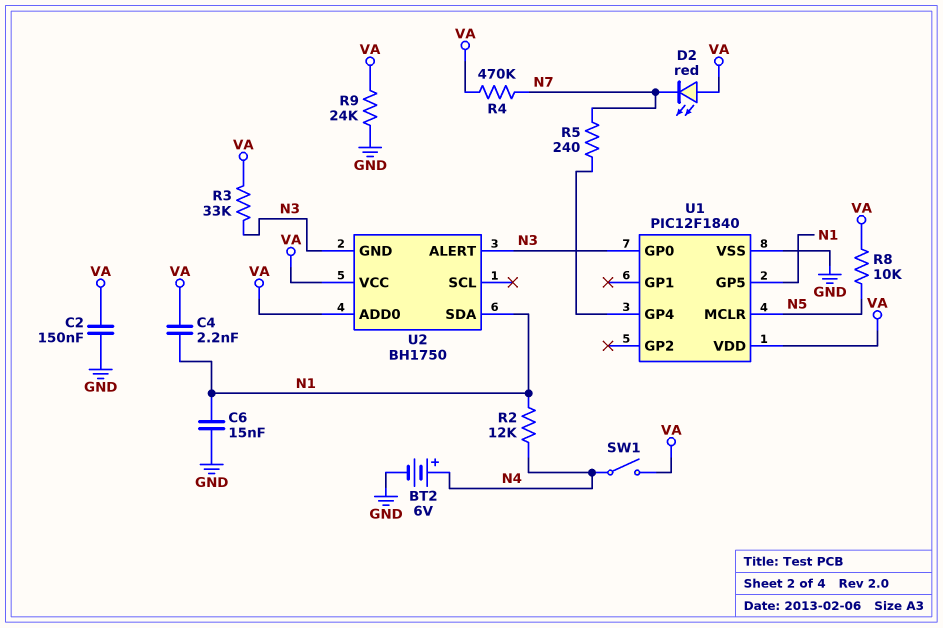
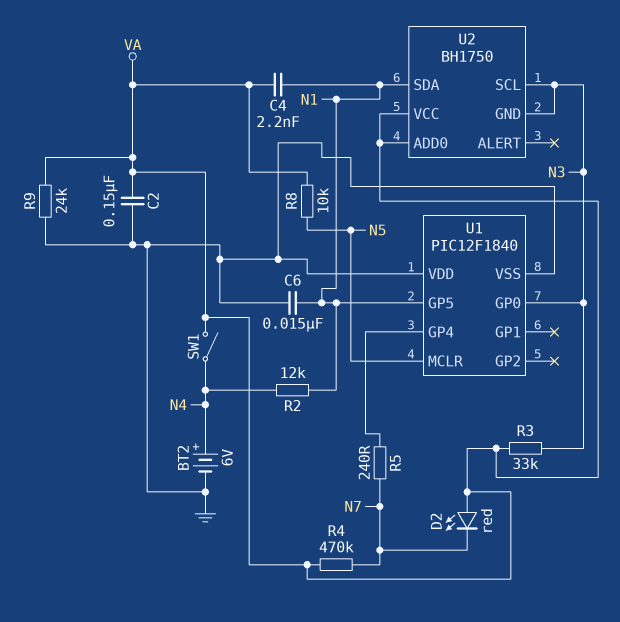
U1 pin VDD: VA -> GND
U2 pin ALERT: N3 -> none
U2 pin SCL: none -> N3

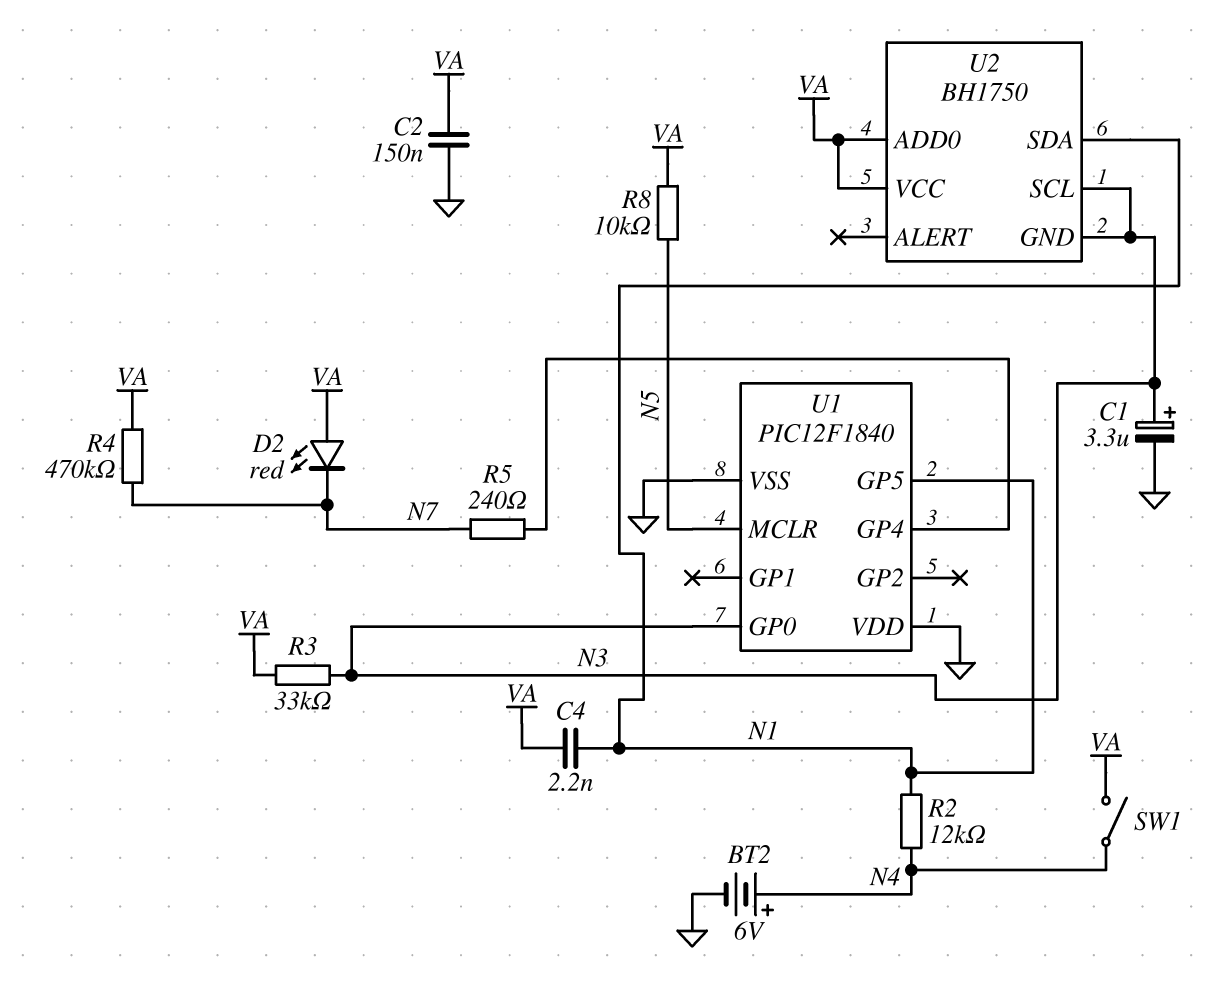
C1: none -> 3.3uF (plus N3, minus GND)
C6: 15nF (GND, N1) -> none
R9: 24k (GND, VA) -> none

